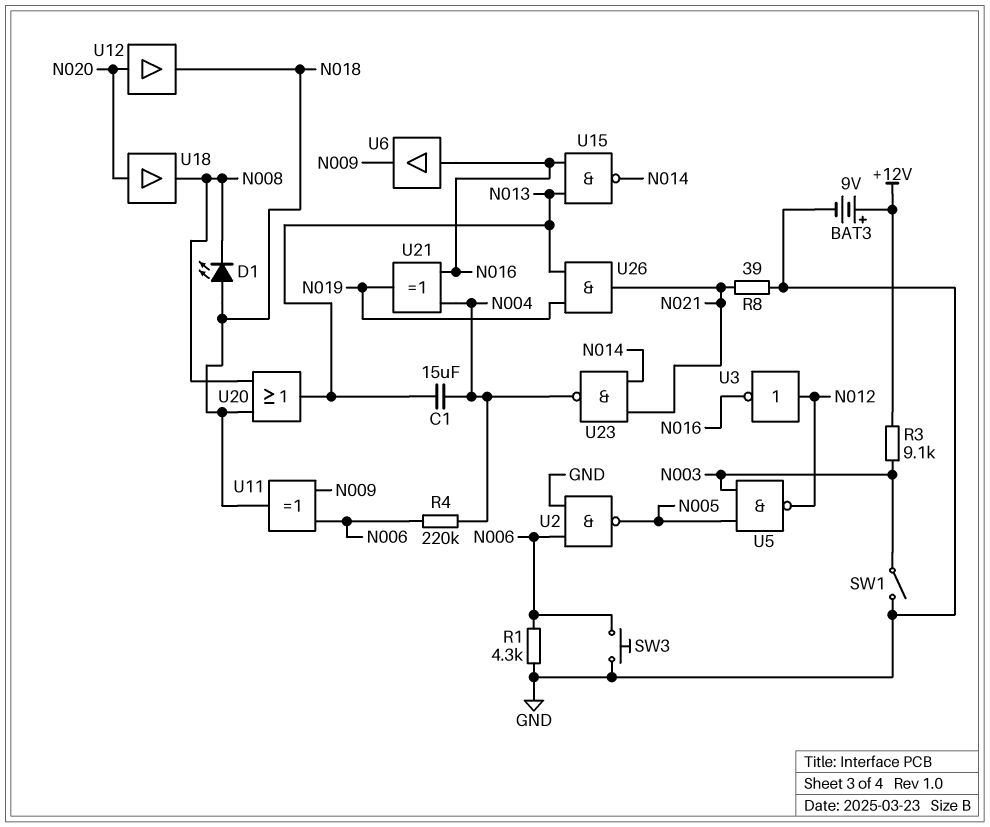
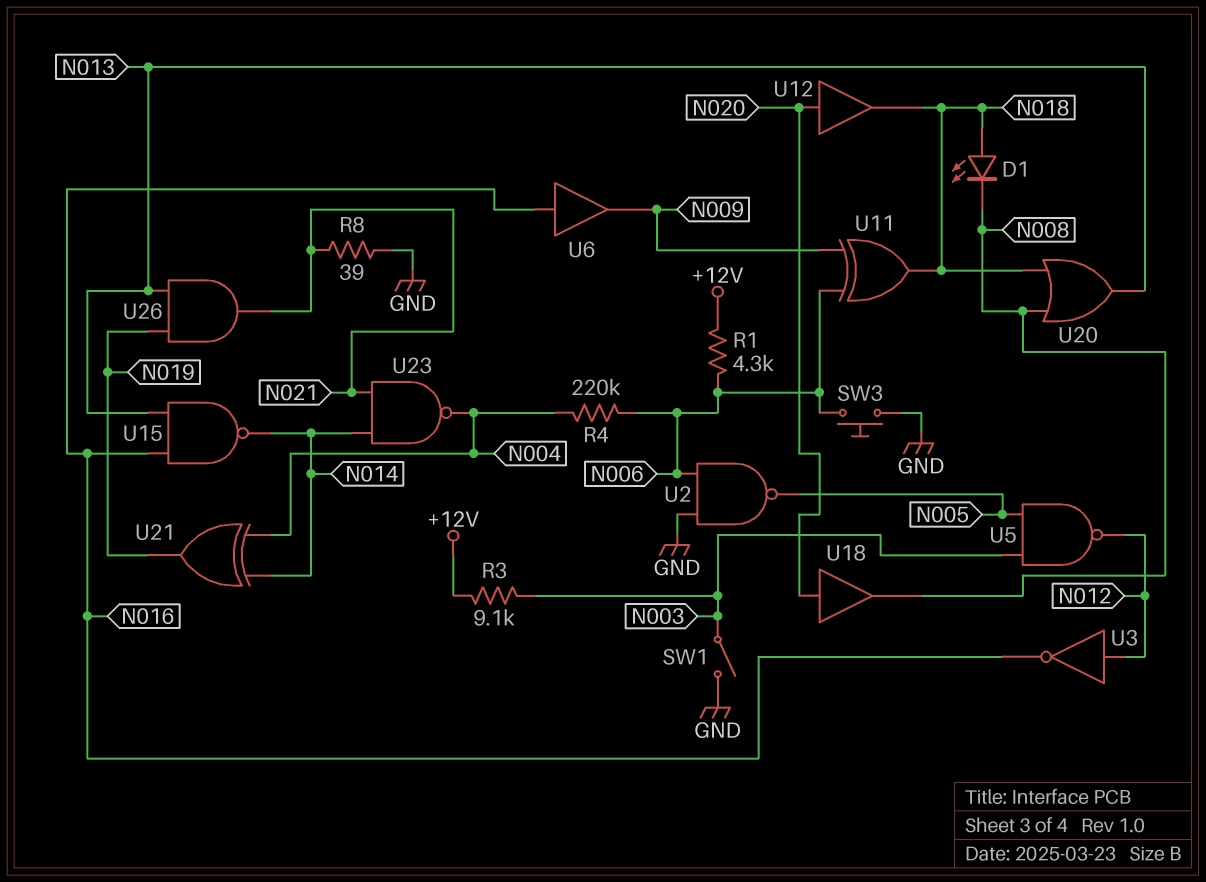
BAT3: 9V (plus +12V, minus GND) -> none
C1: 15uF (N004, N013) -> none
R1: 4.3k (GND, N006) -> 4.3k (+12V, N006)
U21: XOR (in N004, in N016, out N019) -> XOR (in N004, in N014, out N019)

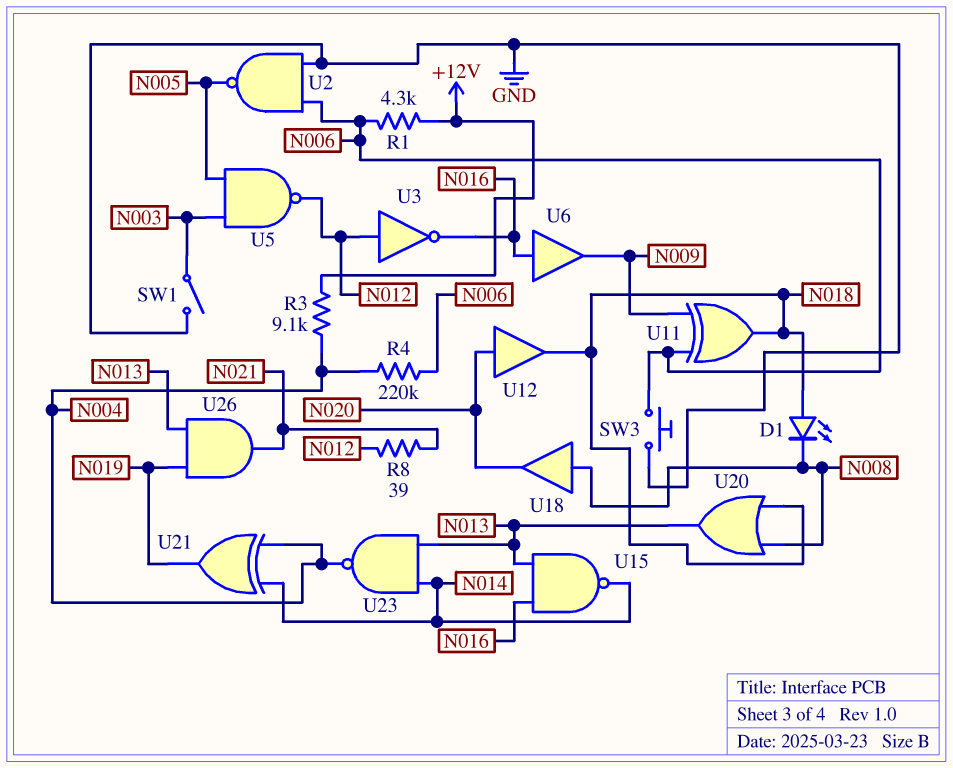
R3: 9.1k (+12V, N003) -> 9.1k (+12V, N004)
R8: 39 (GND, N021) -> 39 (N012, N021)
U18: buffer (in N020, out N008) -> buffer (in N008, out N020)
U23: NAND (in N014, in N021, out N004) -> NAND (in N013, in N014, out N004)

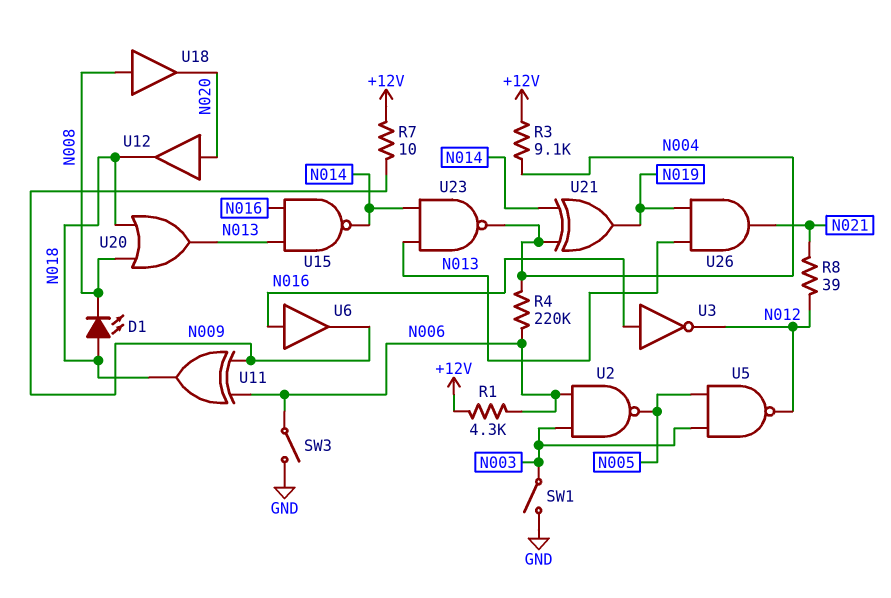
R7: none -> 10 (+12V, N009)
SW3: button (GND, N006) -> switch (GND, N006)
U2: NAND (in GND, in N006, out N005) -> NAND (in N003, in N006, out N005)
U3: NOT (in N012, out N016) -> NOT (in N016, out N012)

